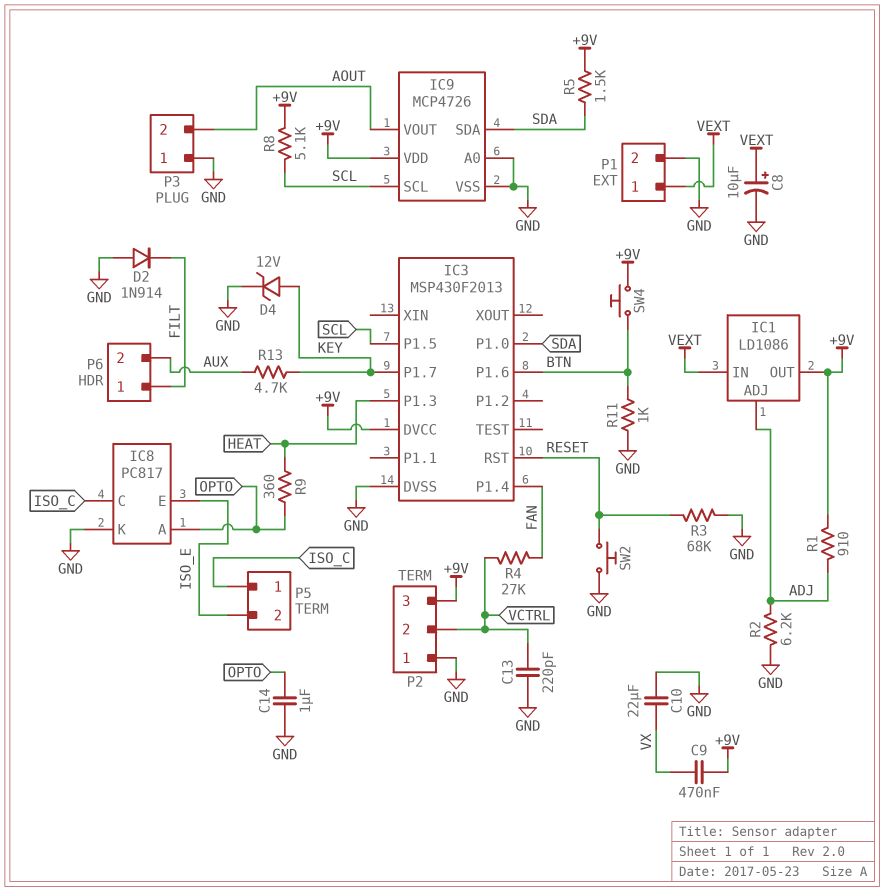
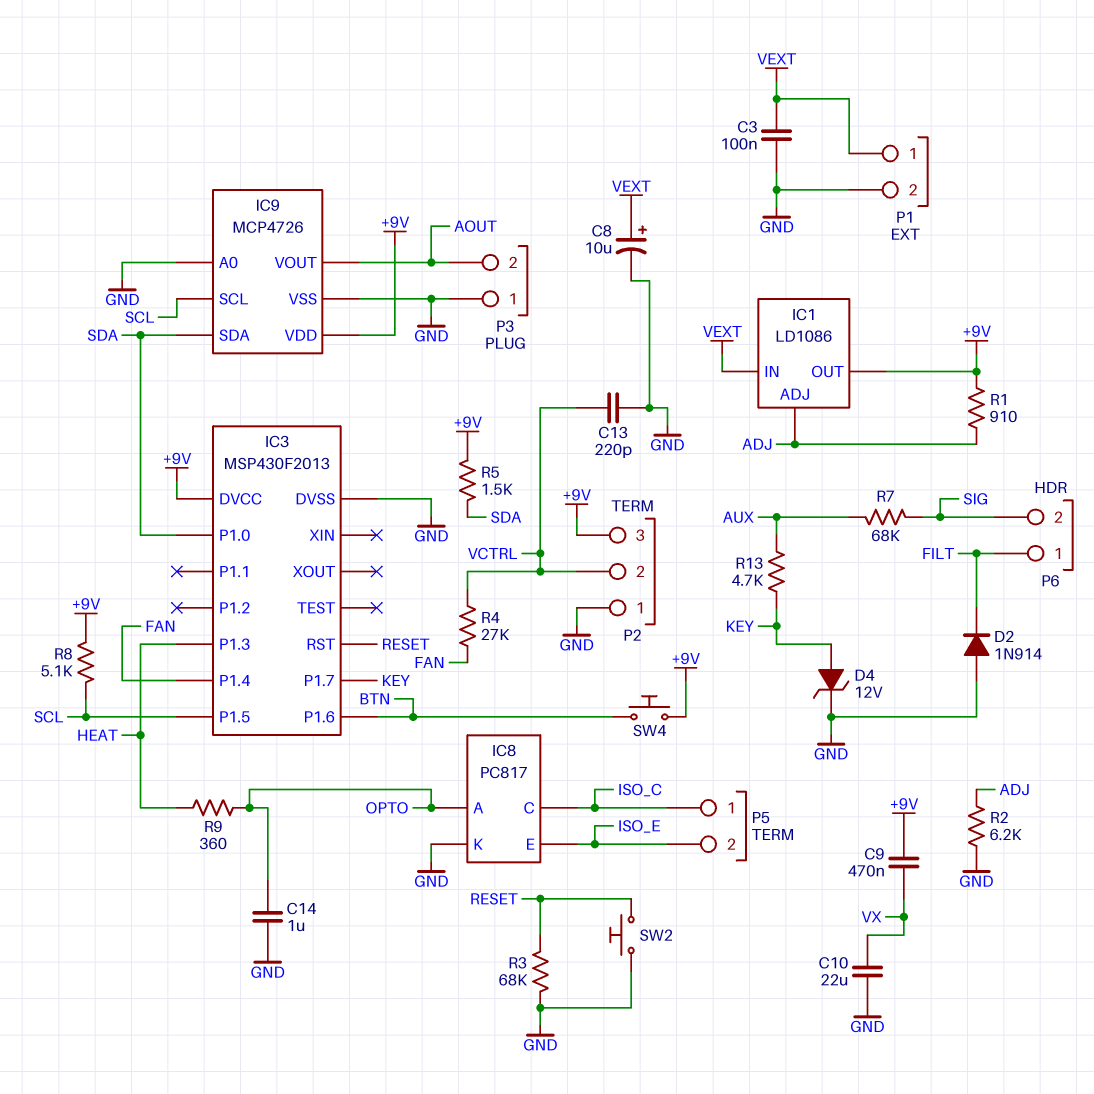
C3: none -> 100nF (GND, VEXT)
P6 pin 2: AUX -> SIG
R7: none -> 68k (AUX, SIG)
R11: 1k (BTN, GND) -> none

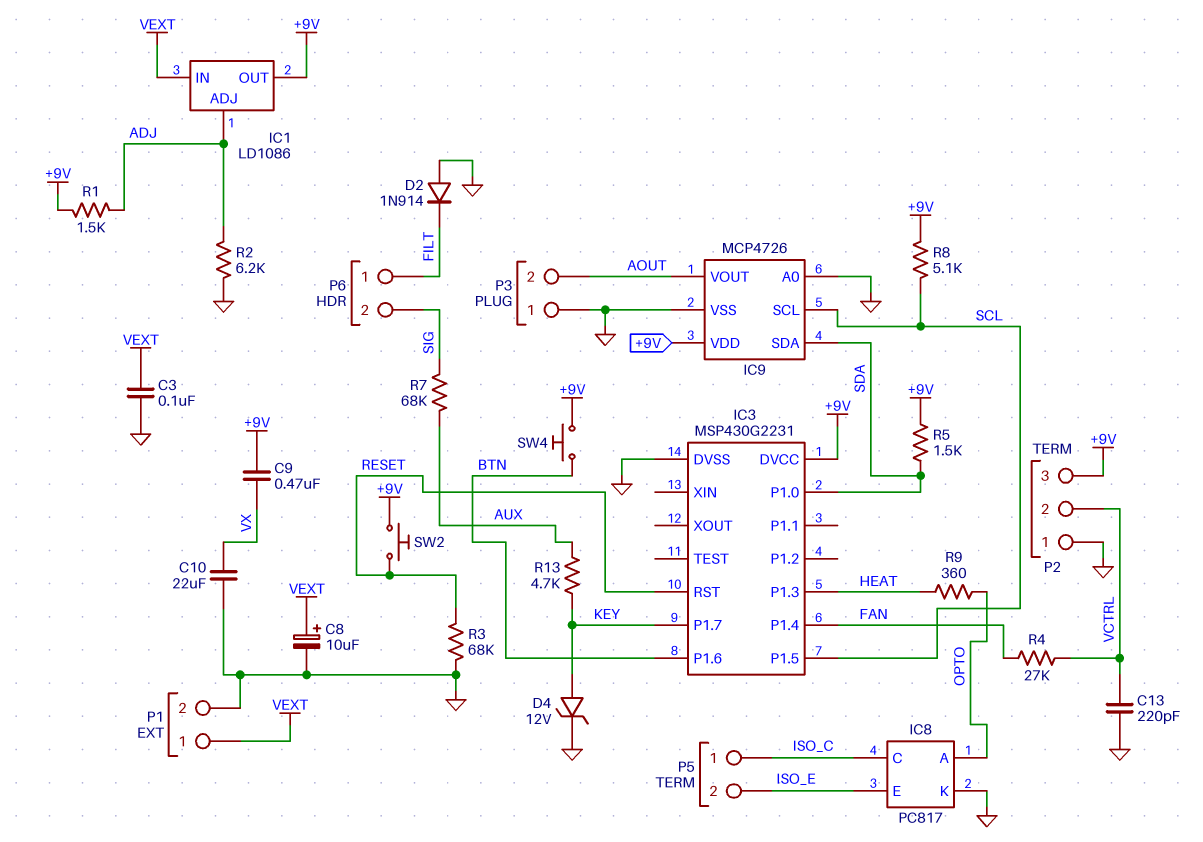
C14: 1uF (GND, OPTO) -> none
IC3: MSP430F2013 -> MSP430G2231
R1: 910 (+9V, ADJ) -> 1.5k (+9V, ADJ)
SW2: button (GND, RESET) -> button (+9V, RESET)

